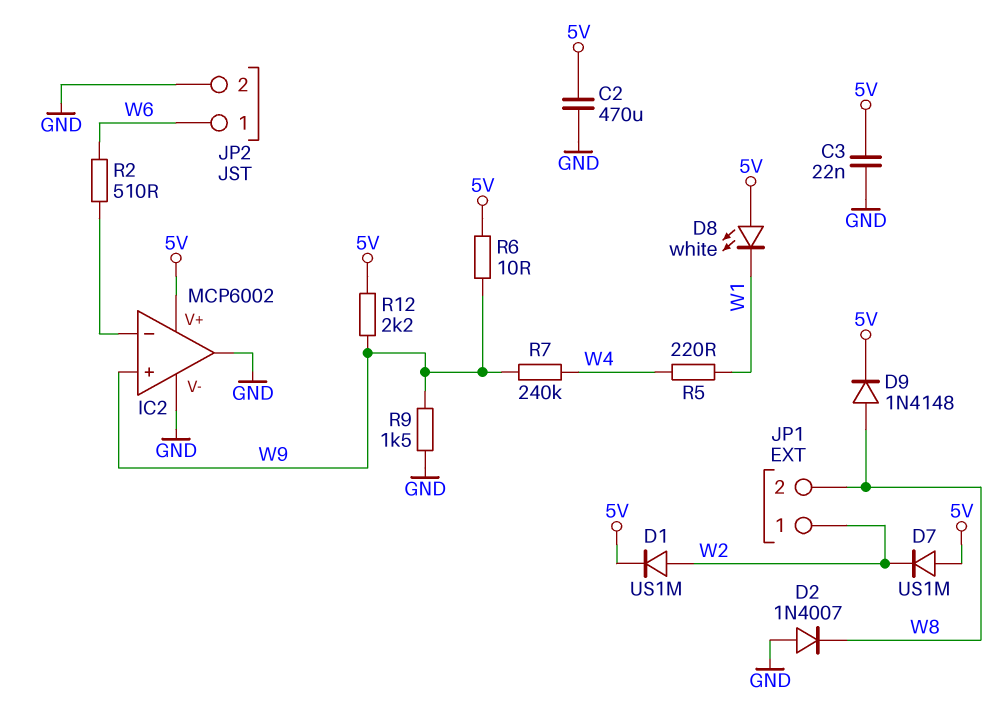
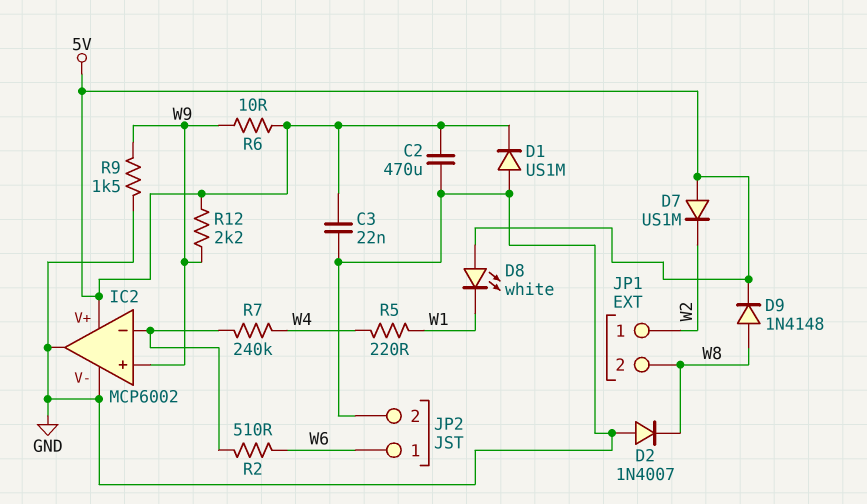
D1: diode US1M (A W2, K 5V) -> diode US1M (A GND, K 5V)
R7: 240k (W4, W9) -> 240k (IC2/in-, W4)

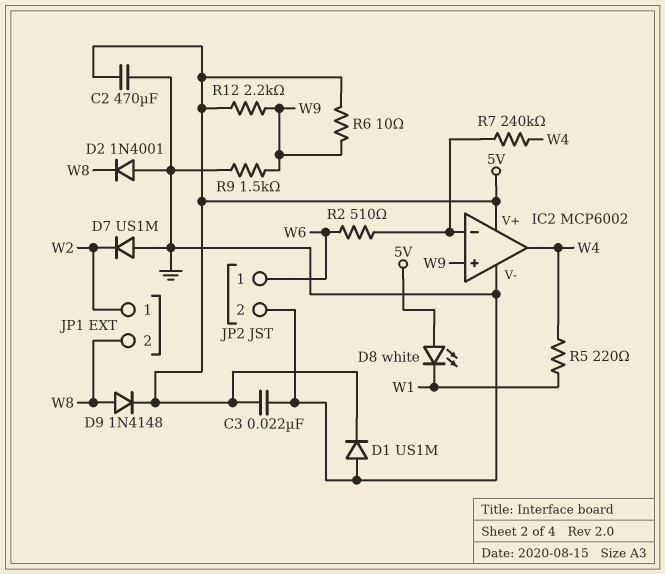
D2: diode 1N4007 (A GND, K W8) -> diode 1N4001 (A GND, K W8)
D7: diode US1M (A 5V, K W2) -> diode US1M (A GND, K W2)
IC2 pin out: GND -> W4

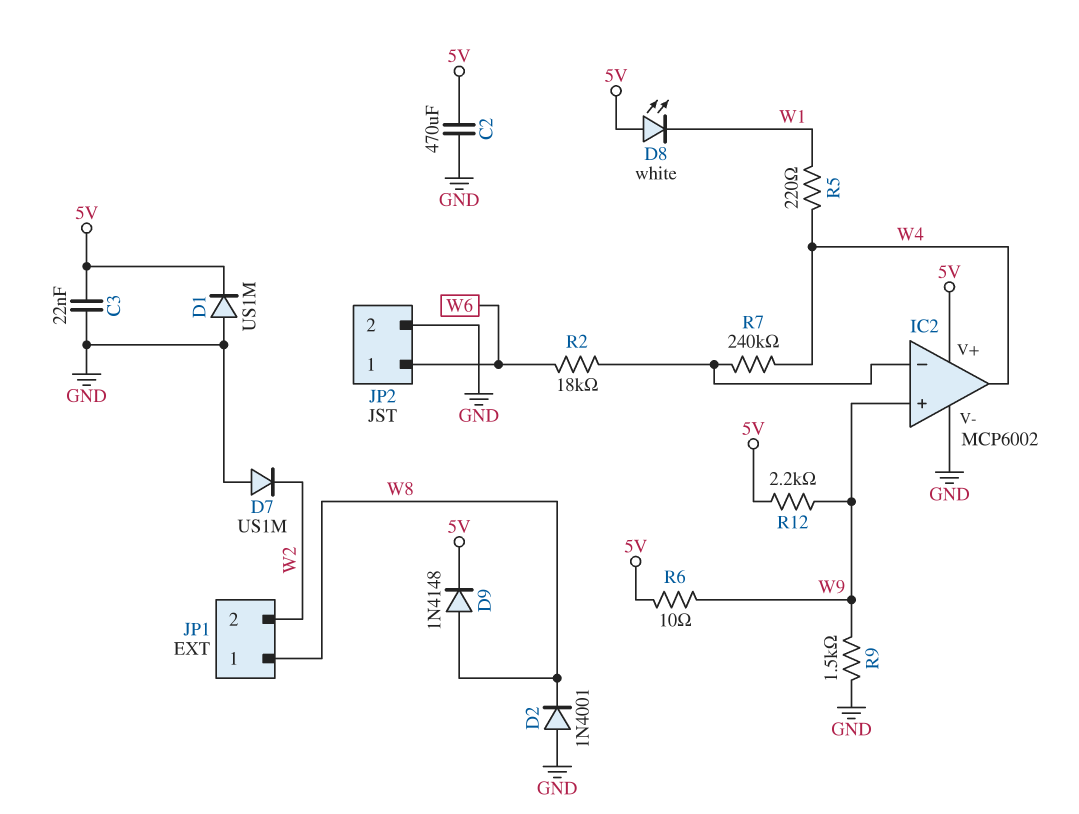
JP1 pin 1: W2 -> W8
JP1 pin 2: W8 -> W2
R2: 510 (IC2/in-, W6) -> 18k (IC2/in-, W6)

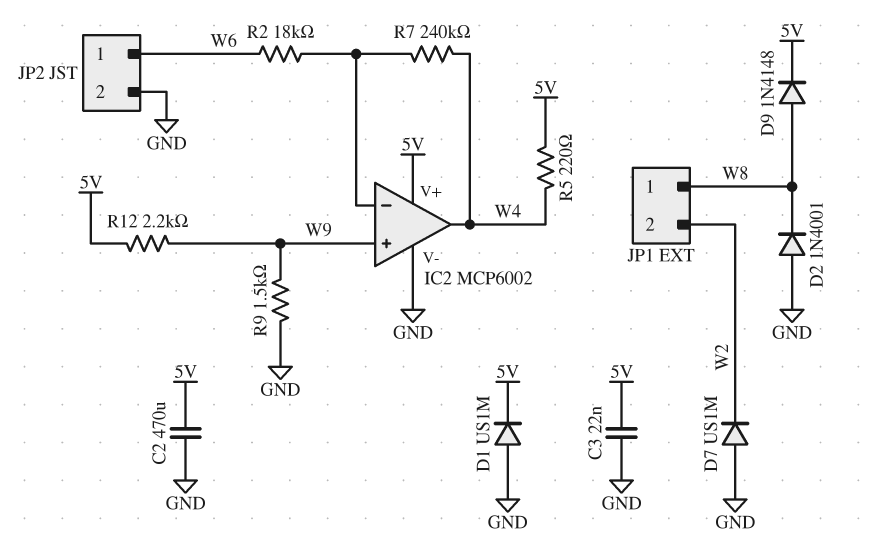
D8: LED white (A 5V, K W1) -> none
R5: 220 (W1, W4) -> 220 (5V, W4)
R6: 10 (5V, W9) -> none

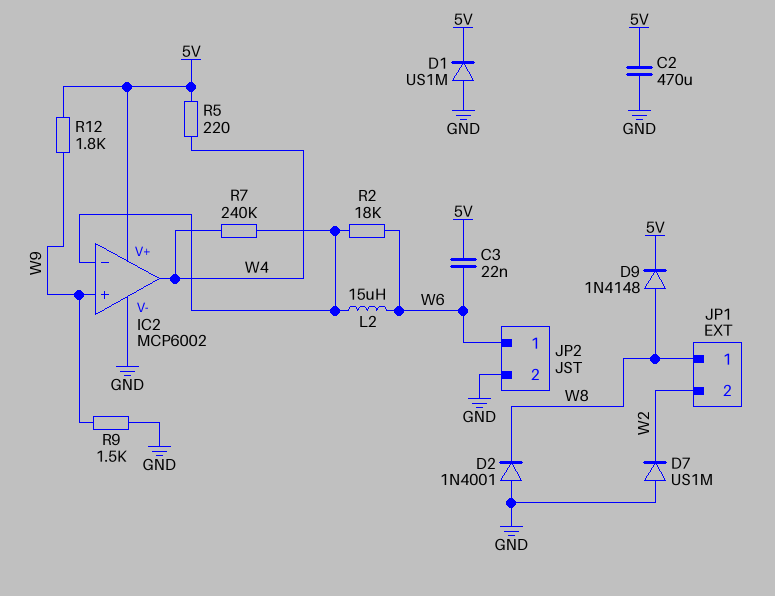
C3: 22nF (5V, GND) -> 22nF (5V, W6)
L2: none -> 15uH (IC2/in-, W6)
R12: 2.2k (5V, W9) -> 1.8k (5V, W9)

